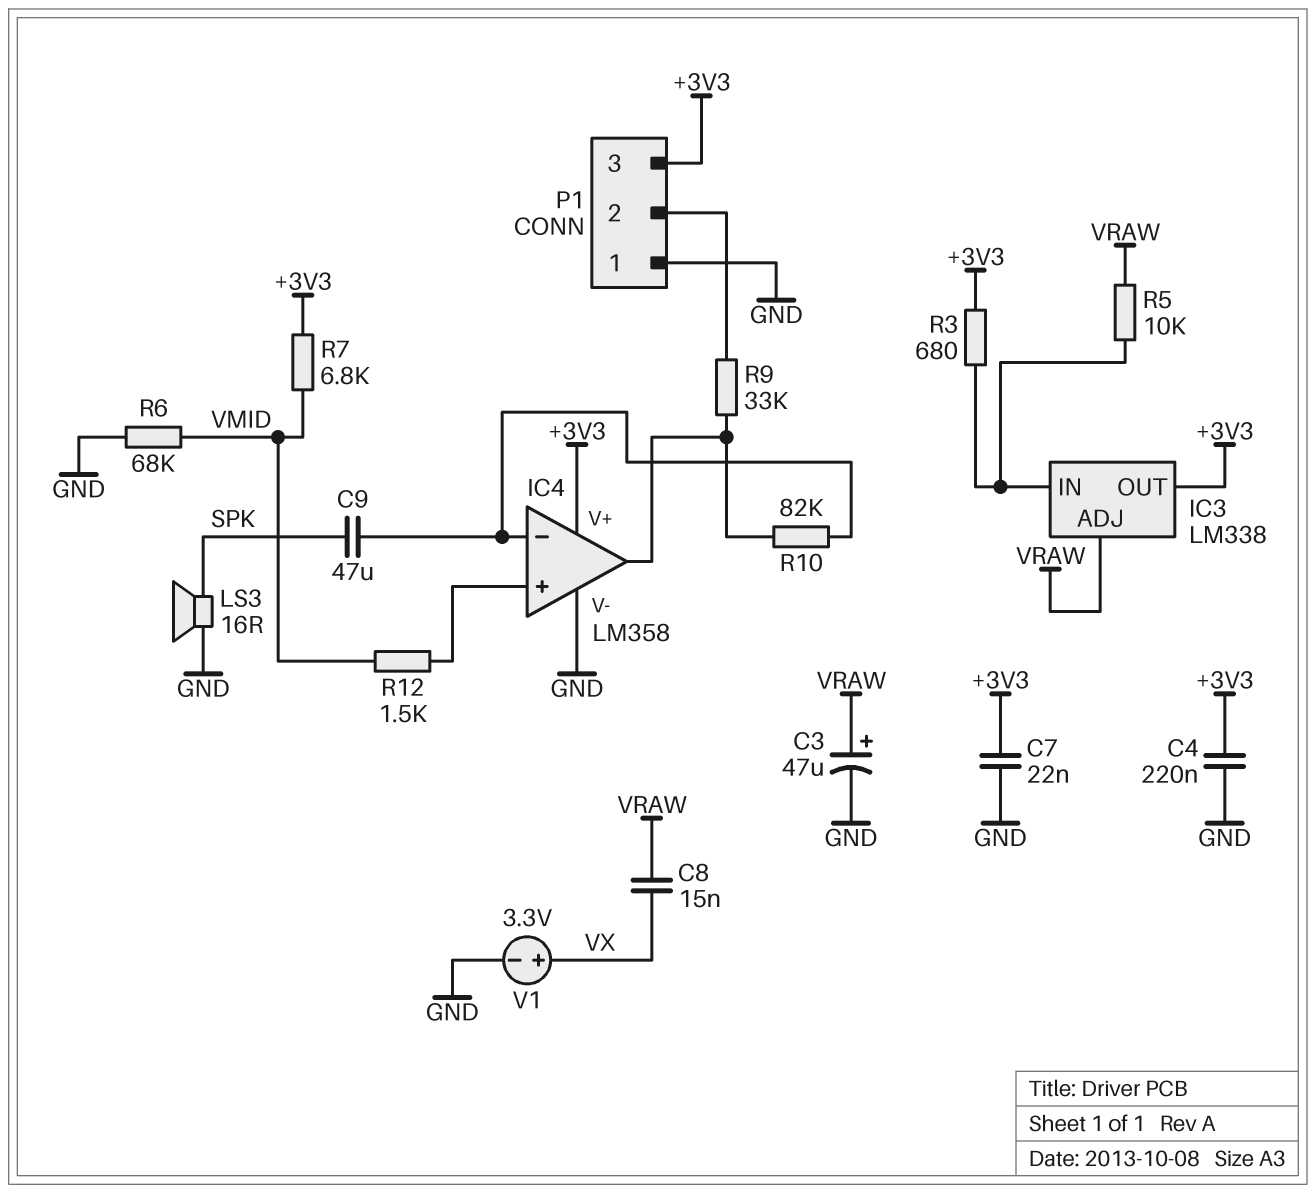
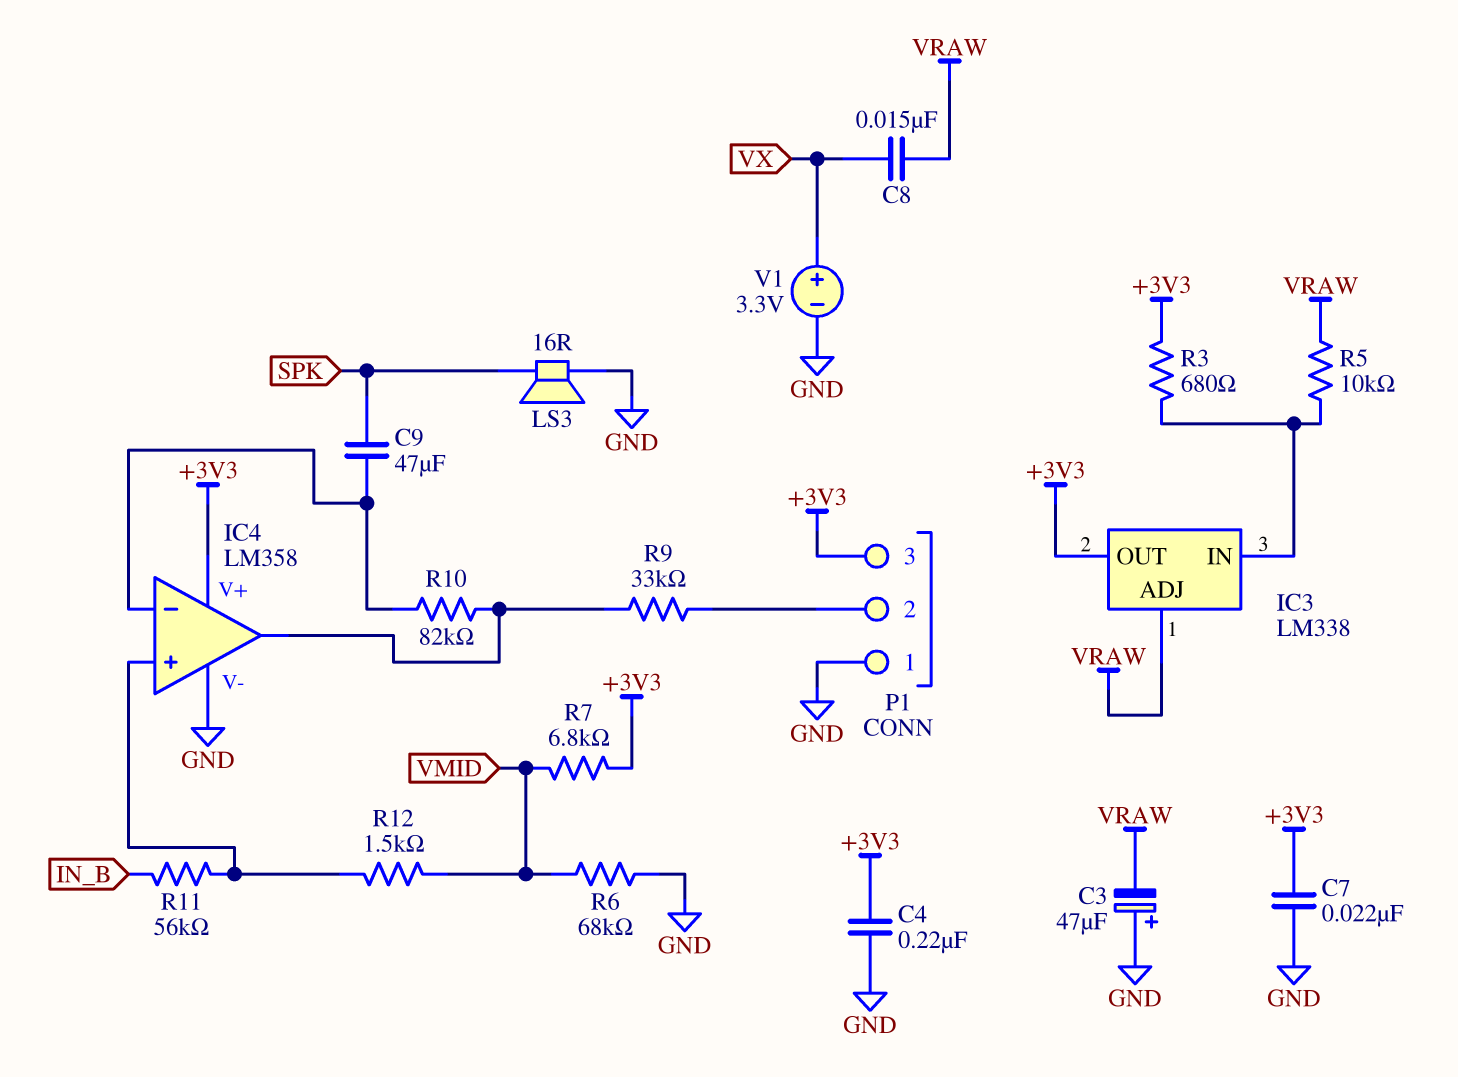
C3: 47uF (plus VRAW, minus GND) -> 47uF (plus GND, minus VRAW)
R11: none -> 56k (IC4/in+, IN_B)

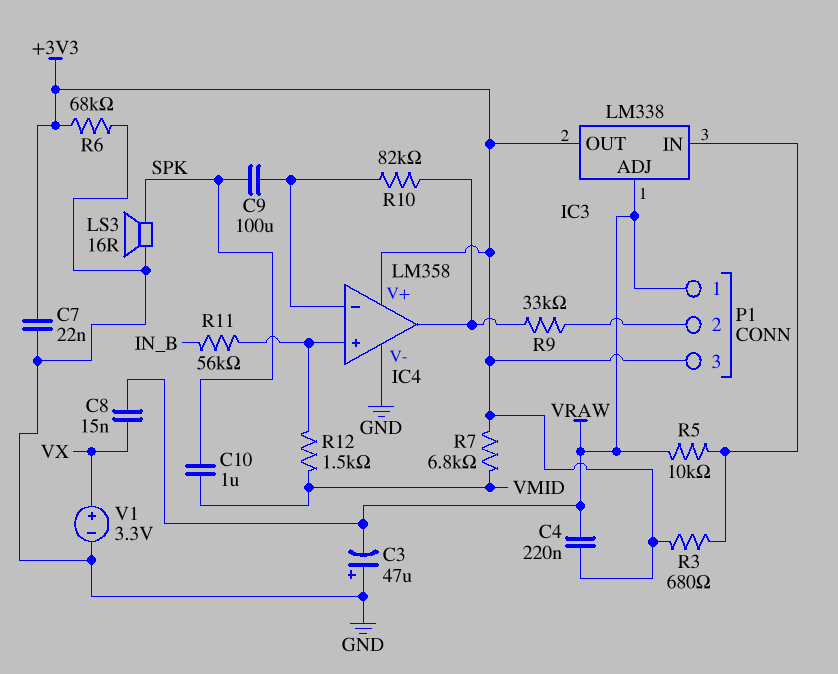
C4: 220nF (+3V3, GND) -> 220nF (+3V3, VRAW)
C9: 47uF (IC4/in-, SPK) -> 100uF (IC4/in-, SPK)
C10: none -> 1uF (SPK, VMID)
P1 pin 1: GND -> VRAW
R6: 68k (GND, VMID) -> 68k (+3V3, GND)

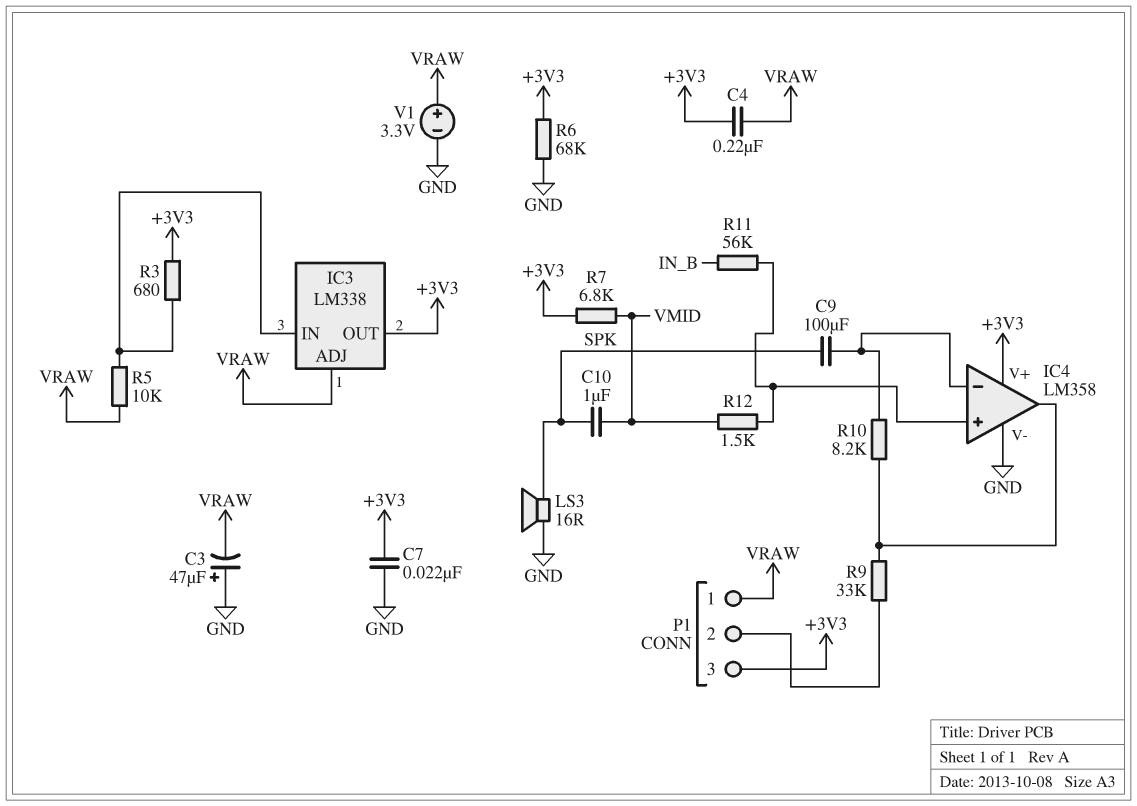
C8: 15nF (VRAW, VX) -> none
R10: 82k (IC4/in-, IC4/out) -> 8.2k (IC4/in-, IC4/out)
V1: 3.3V (plus VX, minus GND) -> 3.3V (plus VRAW, minus GND)

